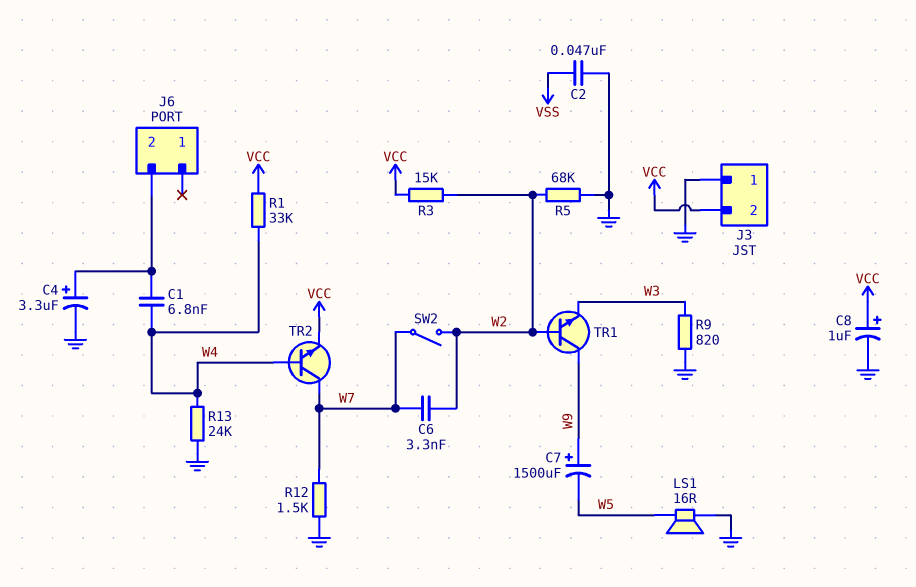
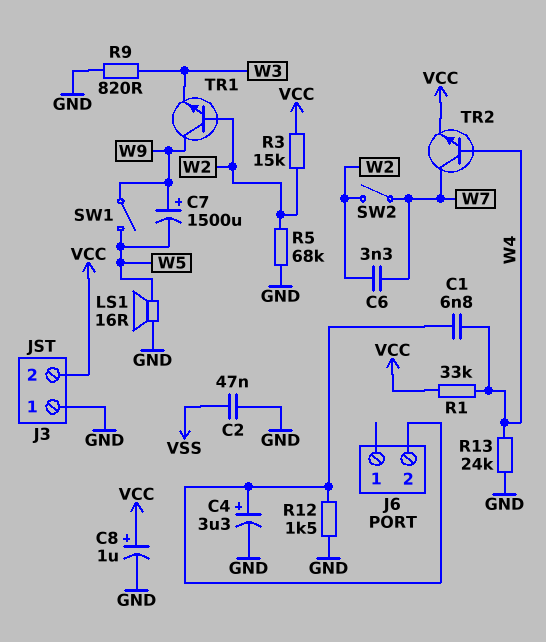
R12: 1.5k (GND, W7) -> 1.5k (GND, J6/2)
SW1: none -> switch (W5, W9)

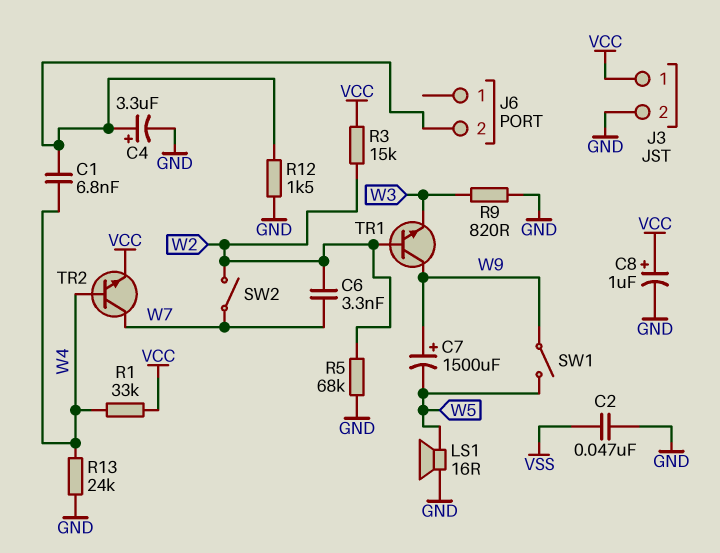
J3 pin 1: GND -> VCC
J3 pin 2: VCC -> GND

